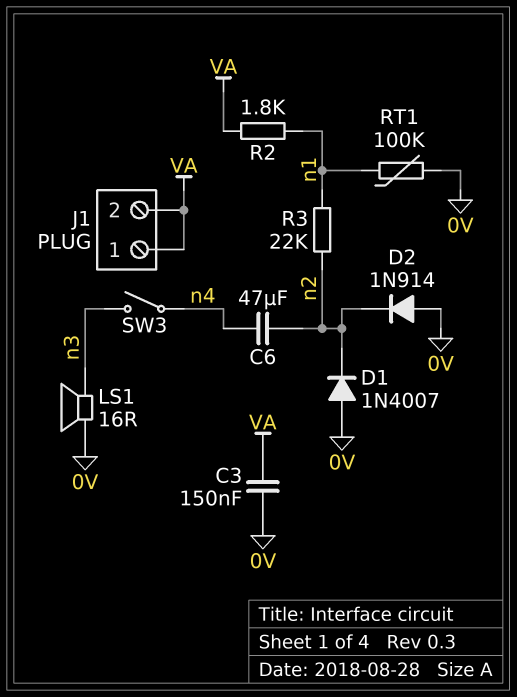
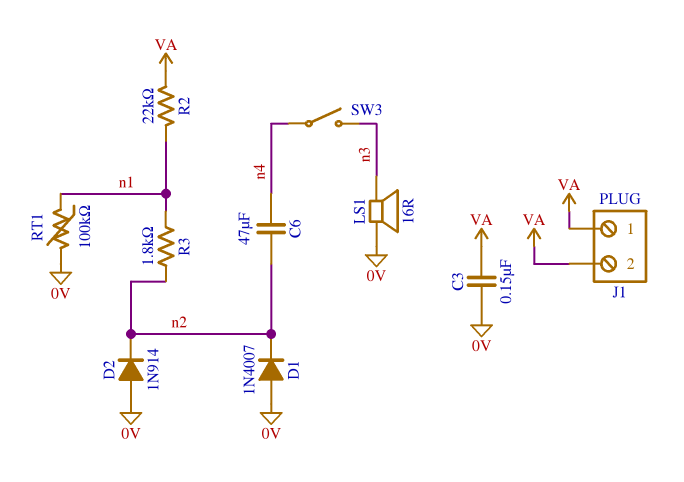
R2: 1.8k (VA, n1) -> 22k (VA, n1)
R3: 22k (n1, n2) -> 1.8k (n1, n2)

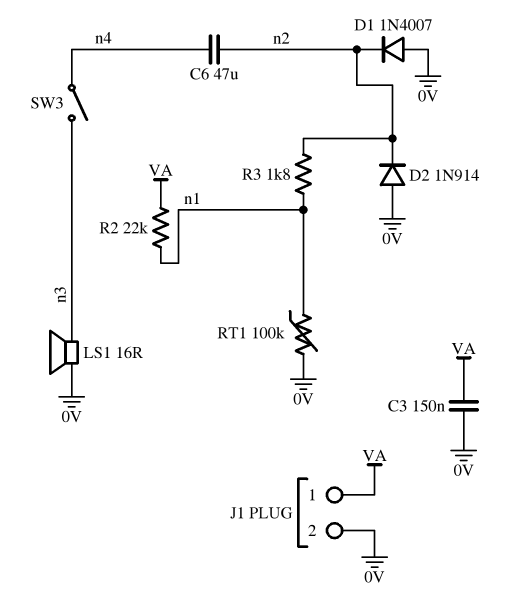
J1 pin 2: VA -> 0V

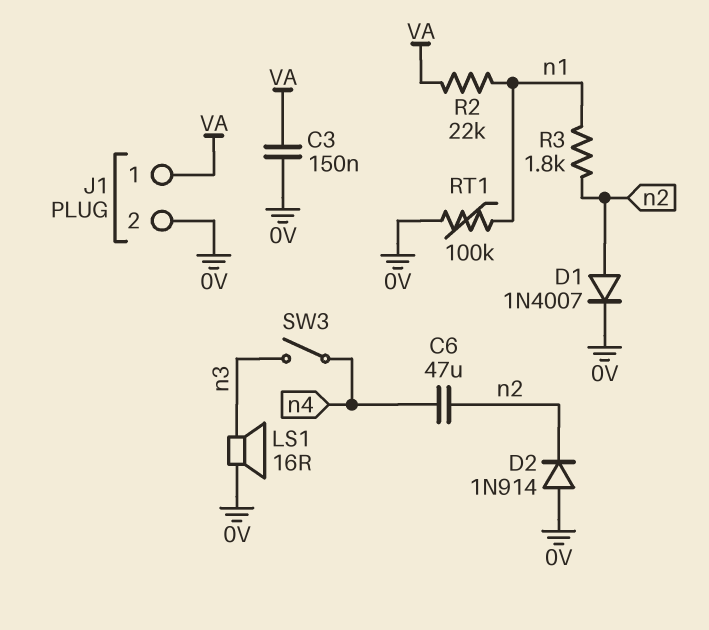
D1: diode 1N4007 (A 0V, K n2) -> diode 1N4007 (A n2, K 0V)

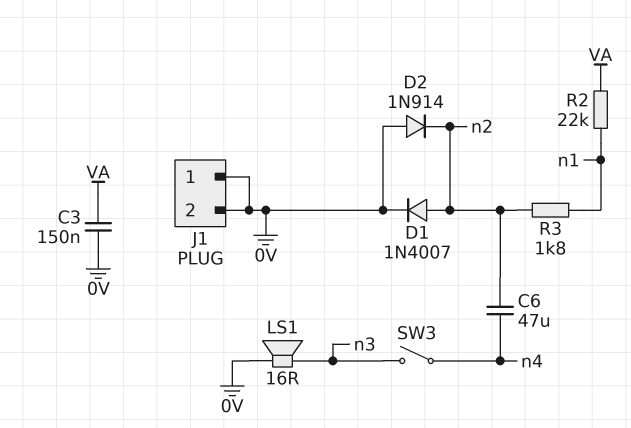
J1 pin 1: VA -> 0V
RT1: 100k (0V, n1) -> none

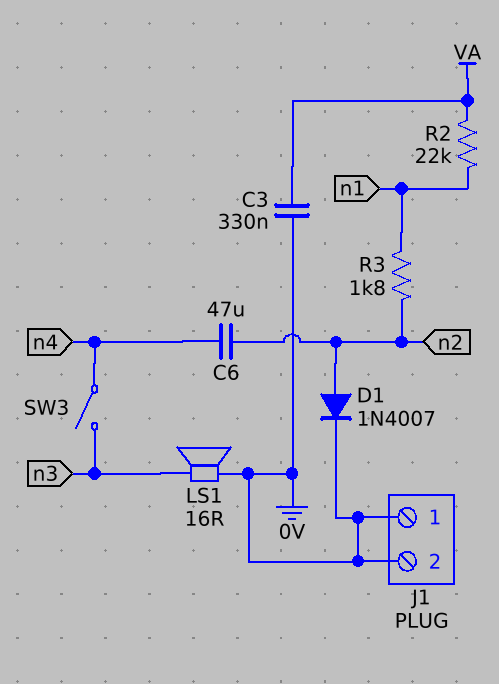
C3: 150nF (0V, VA) -> 330nF (0V, VA)
D2: diode 1N914 (A 0V, K n2) -> none

